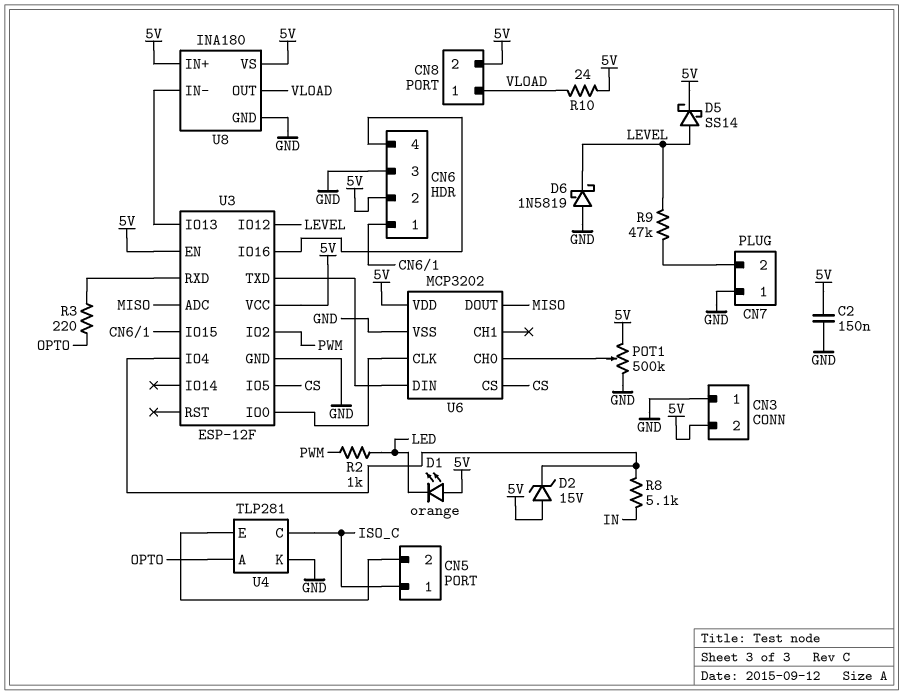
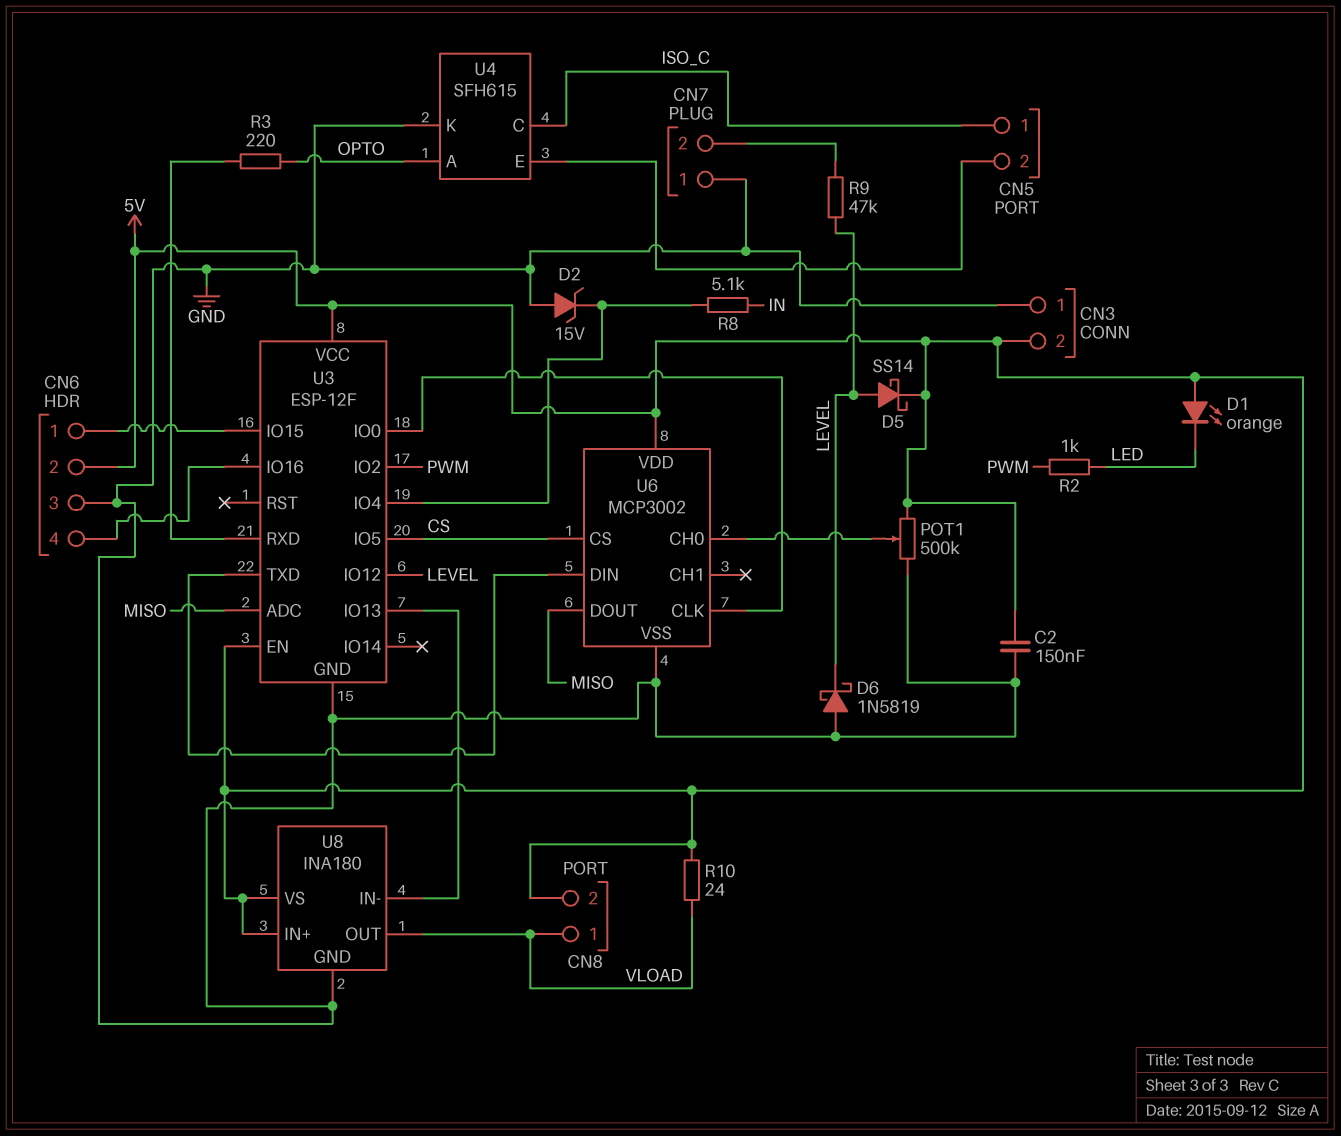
D2: zener 15V (A 5V, K U3/IO4) -> zener 15V (A GND, K U3/IO4)
U4: TLP281 -> SFH615
U6: MCP3202 -> MCP3002

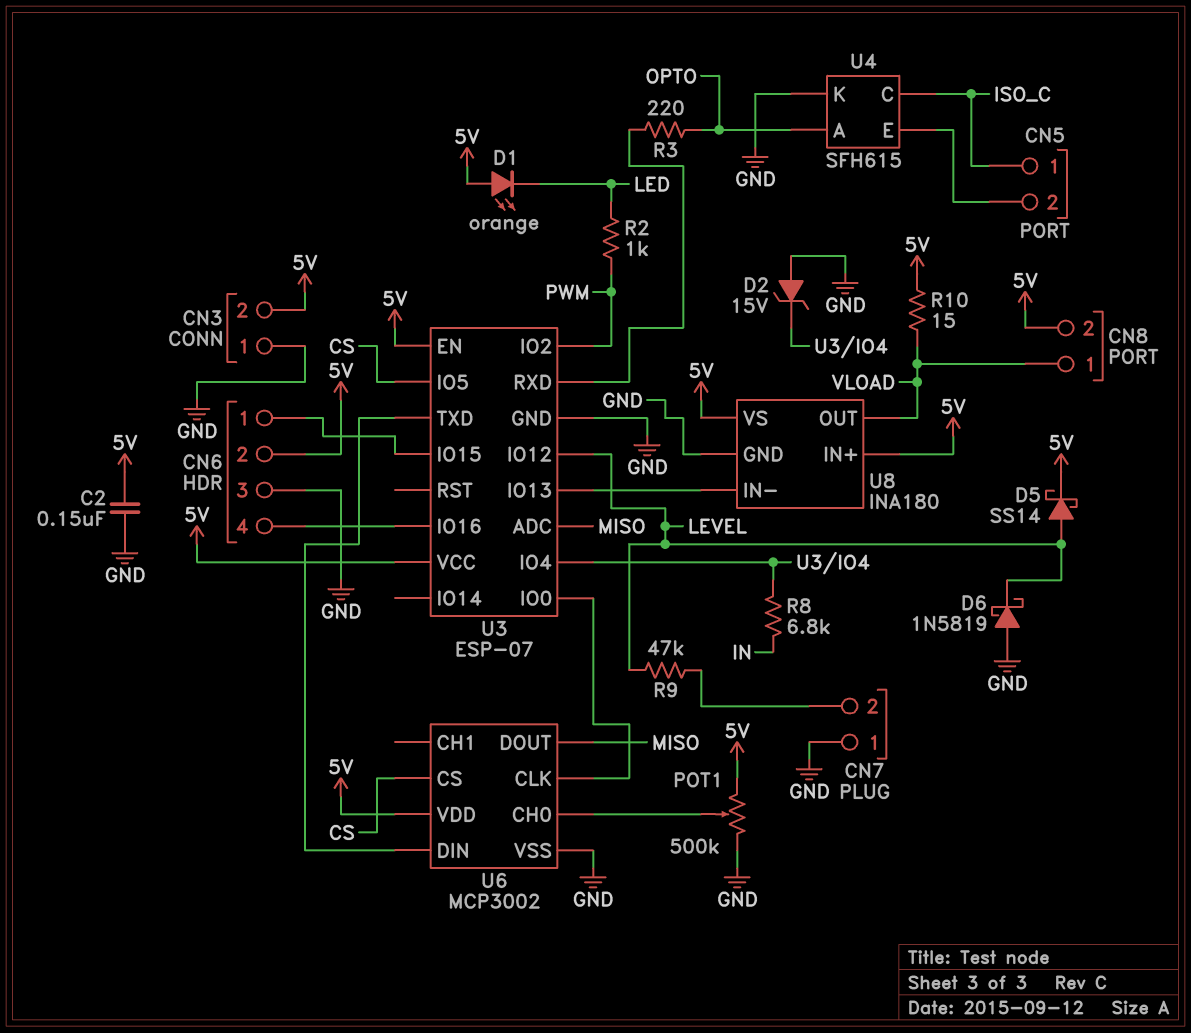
R8: 5.1k (IN, U3/IO4) -> 6.8k (IN, U3/IO4)
R10: 24 (5V, VLOAD) -> 15 (5V, VLOAD)
U3: ESP-12F -> ESP-07

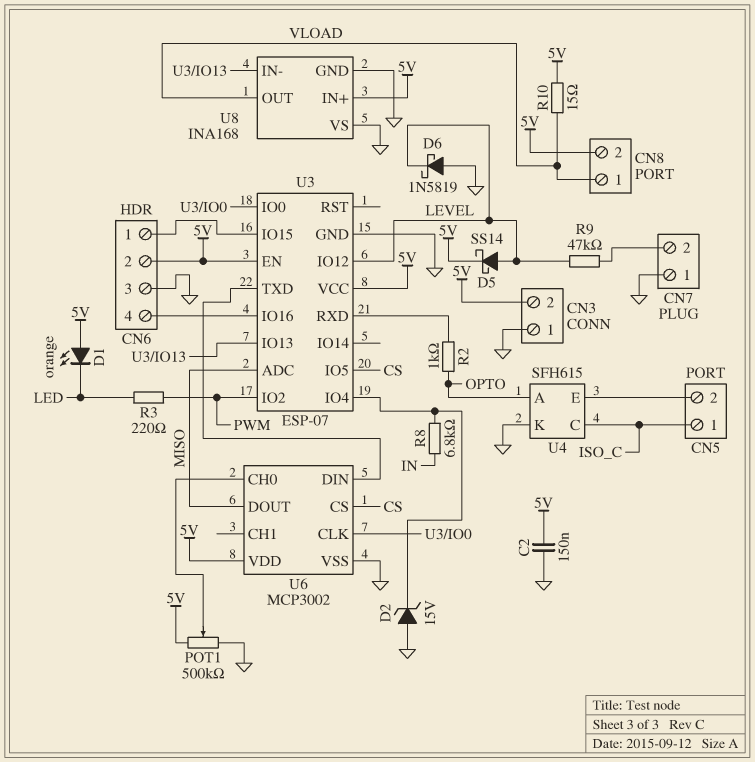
R2: 1k (LED, PWM) -> 1k (OPTO, U3/RXD)
R3: 220 (OPTO, U3/RXD) -> 220 (LED, PWM)
U8: INA180 -> INA168
U8 pin VS: 5V -> GND

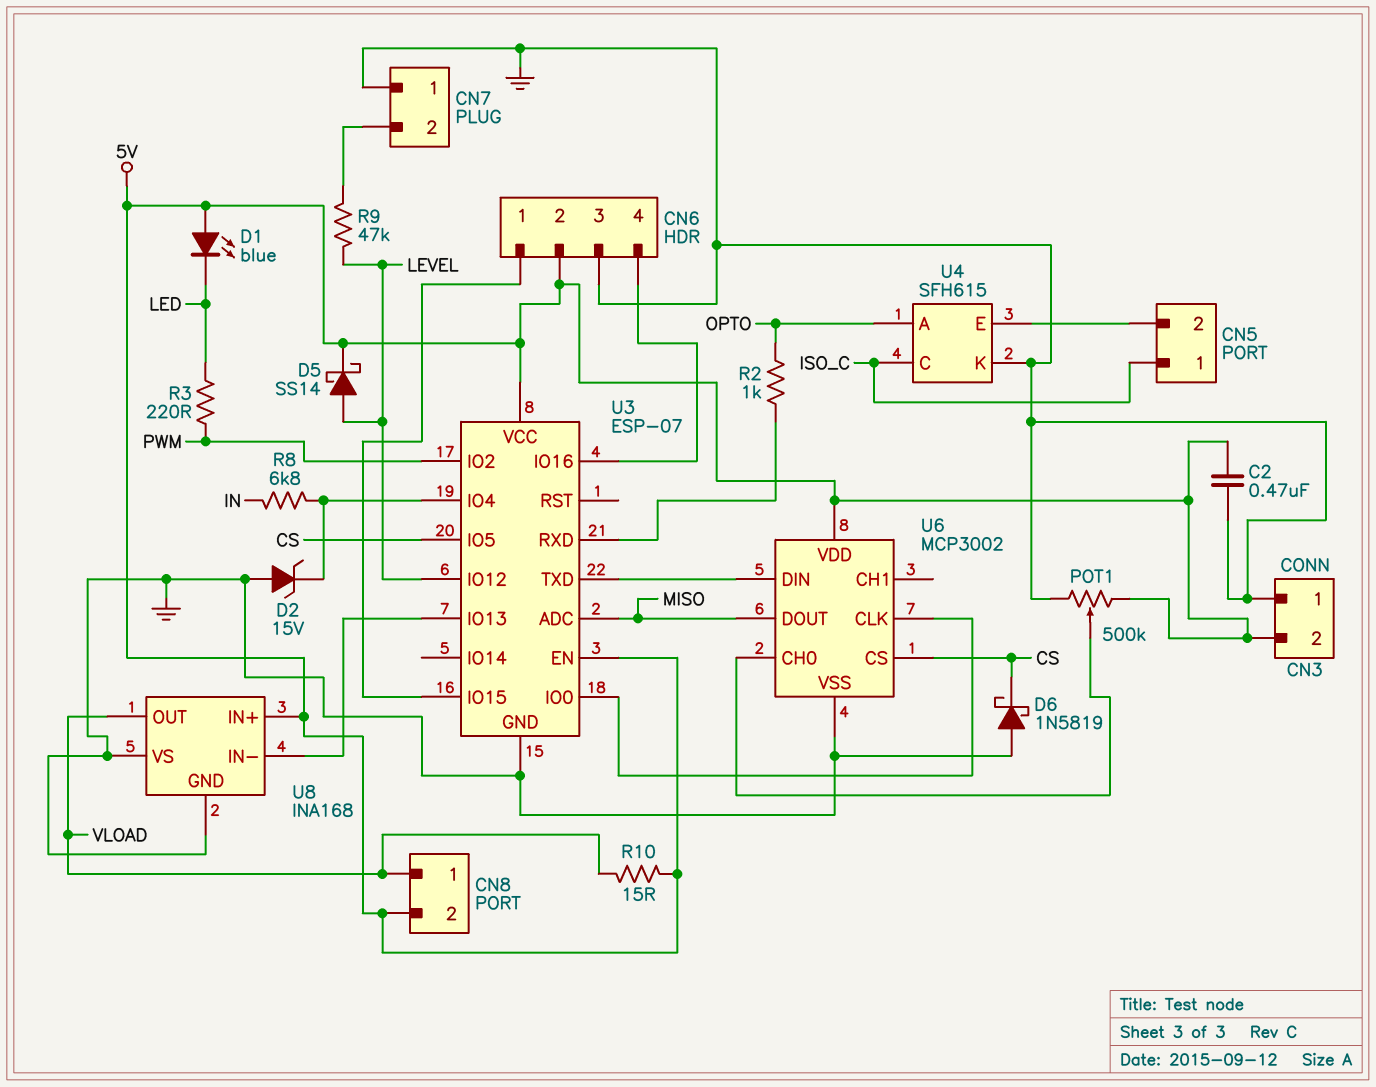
C2: 150nF (5V, GND) -> 470nF (5V, GND)
D1: LED orange (A 5V, K LED) -> LED blue (A 5V, K LED)
D6: schottky 1N5819 (A GND, K LEVEL) -> schottky 1N5819 (A GND, K CS)

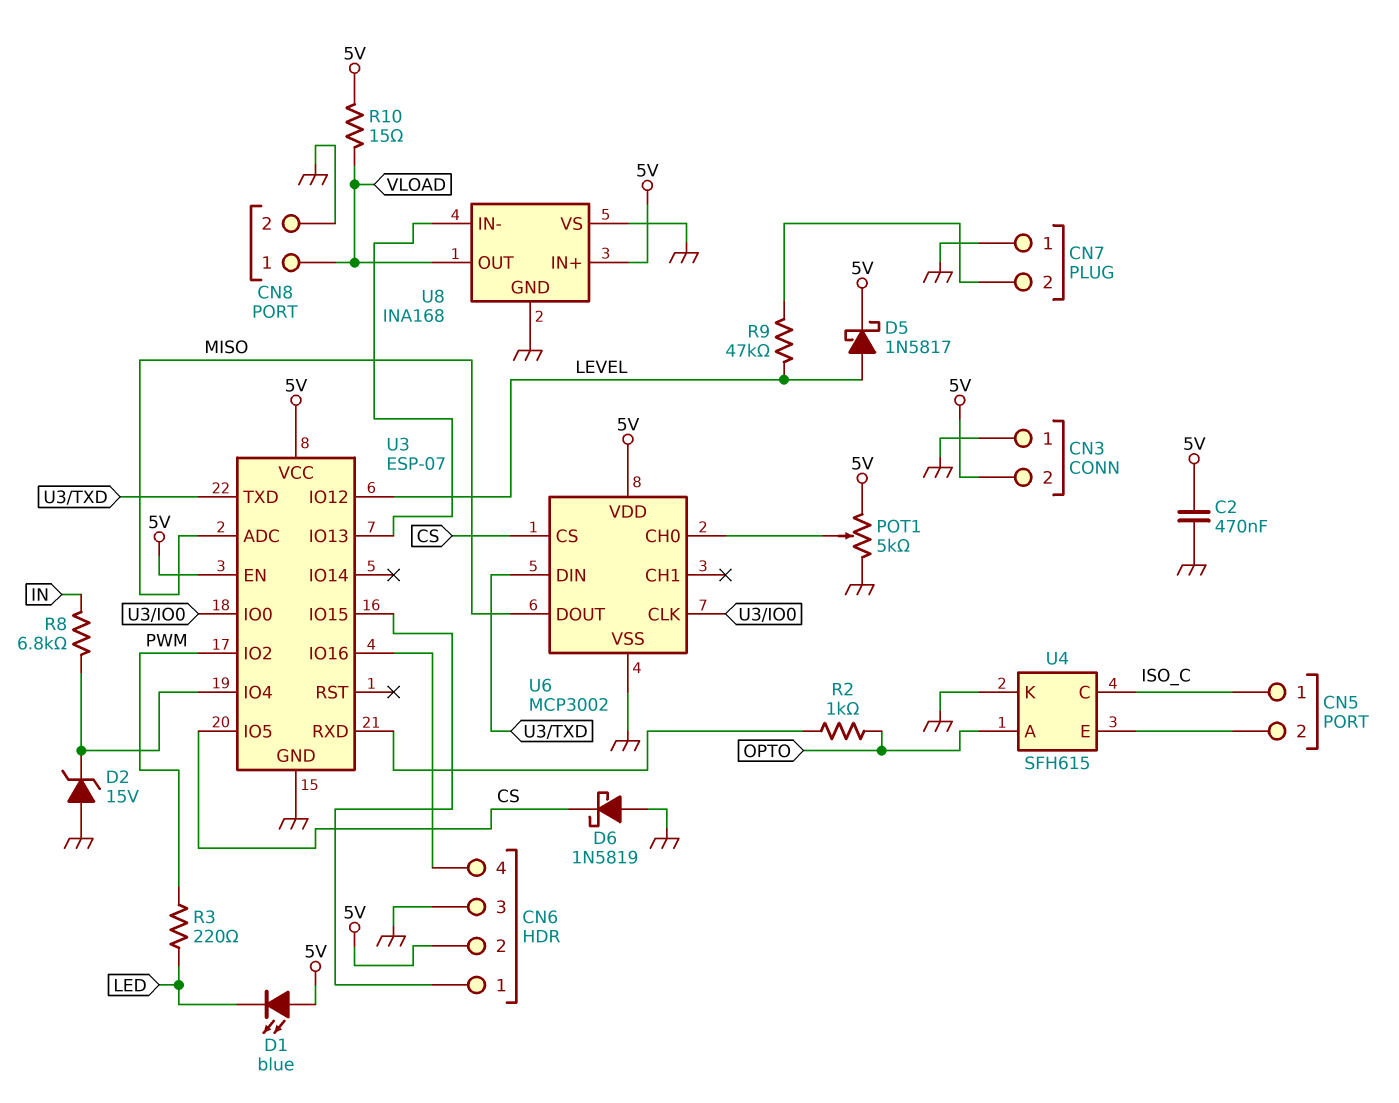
CN8 pin 2: 5V -> GND
D5: schottky SS14 (A LEVEL, K 5V) -> schottky 1N5817 (A LEVEL, K 5V)
POT1: 500k (5V, GND, wiper U6/CH0) -> 5k (5V, GND, wiper U6/CH0)

